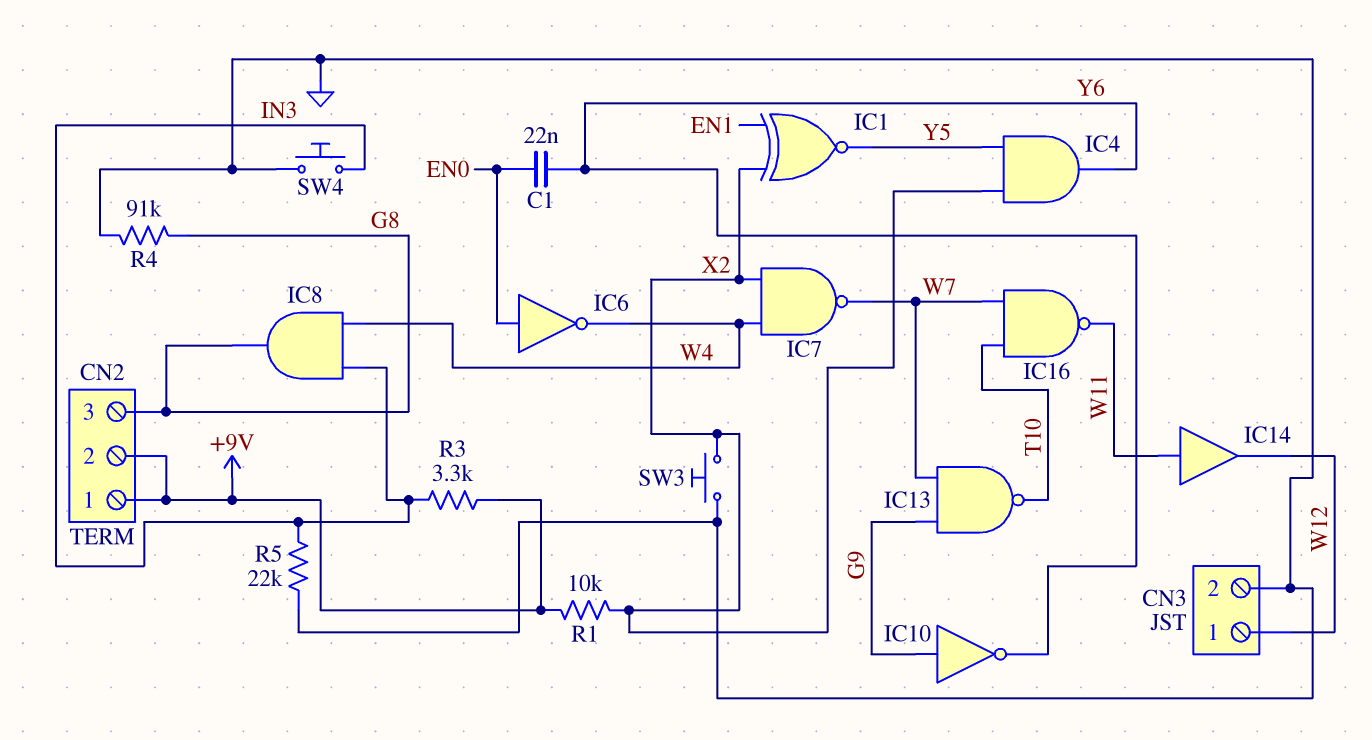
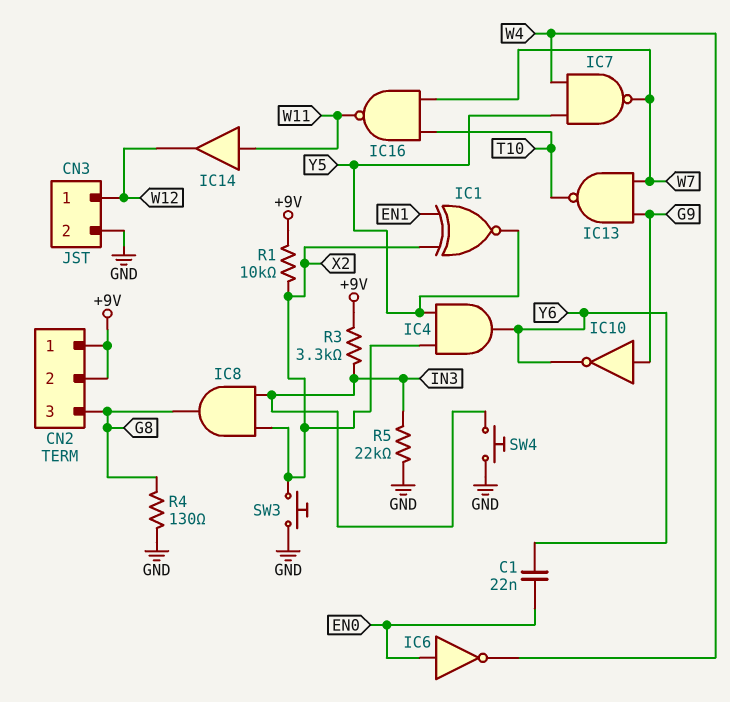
IC7: NAND (in W4, in X2, out W7) -> NAND (in W4, in Y5, out W7)
IC8: AND (in IN3, in W4, out G8) -> AND (in IN3, in X2, out G8)
R4: 91k (G8, GND) -> 130 (G8, GND)

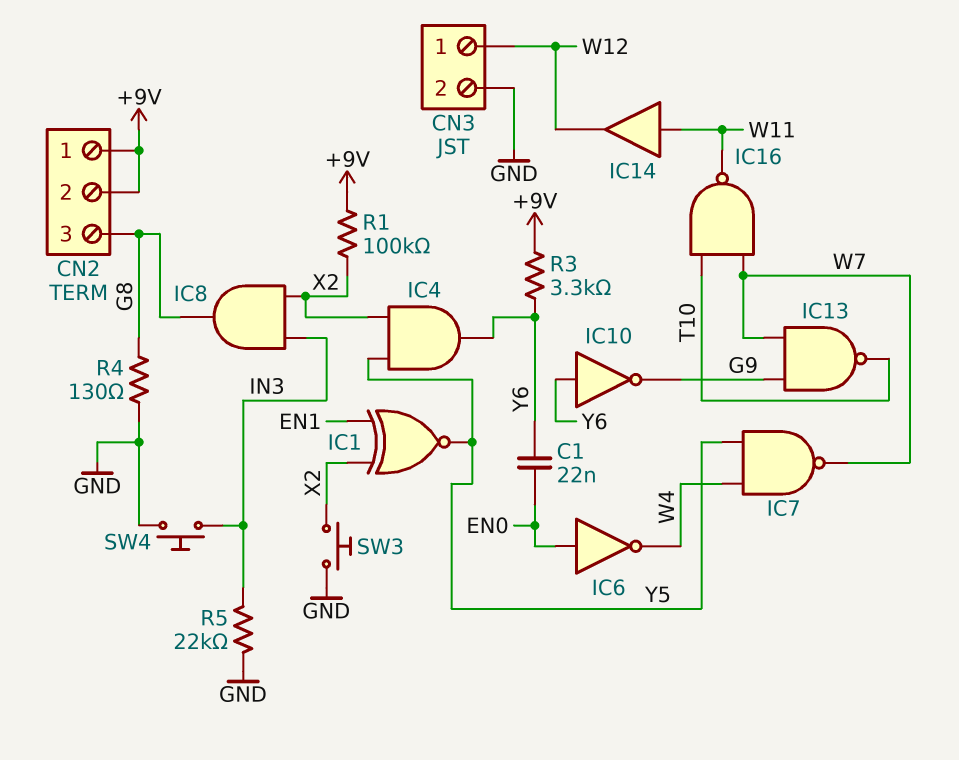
IC10: NOT (in G9, out Y6) -> NOT (in Y6, out G9)
R1: 10k (+9V, X2) -> 100k (+9V, X2)
R3: 3.3k (+9V, IN3) -> 3.3k (+9V, Y6)

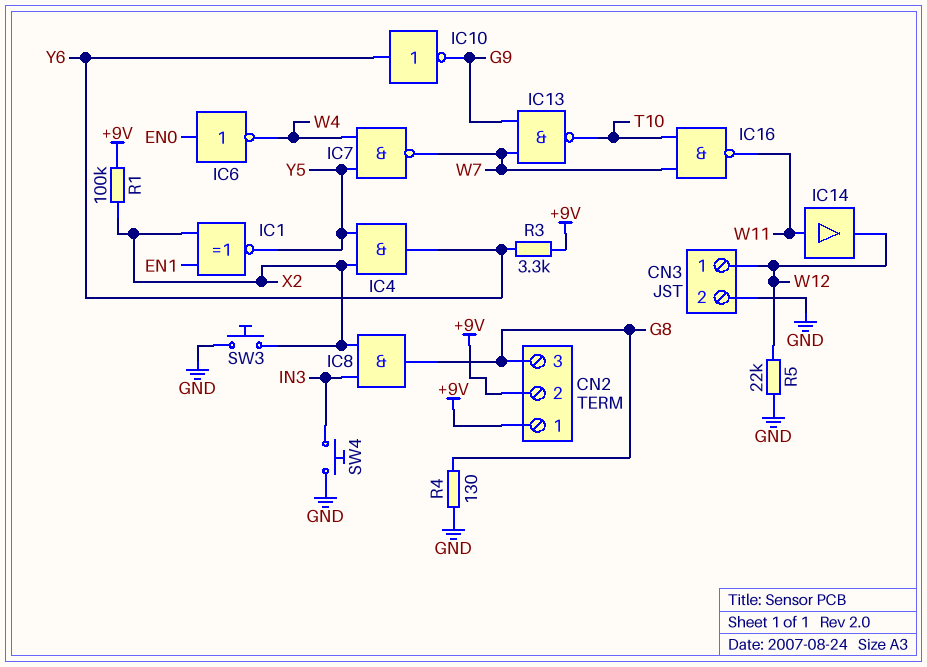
C1: 22nF (EN0, Y6) -> none
R5: 22k (GND, IN3) -> 22k (GND, W12)

